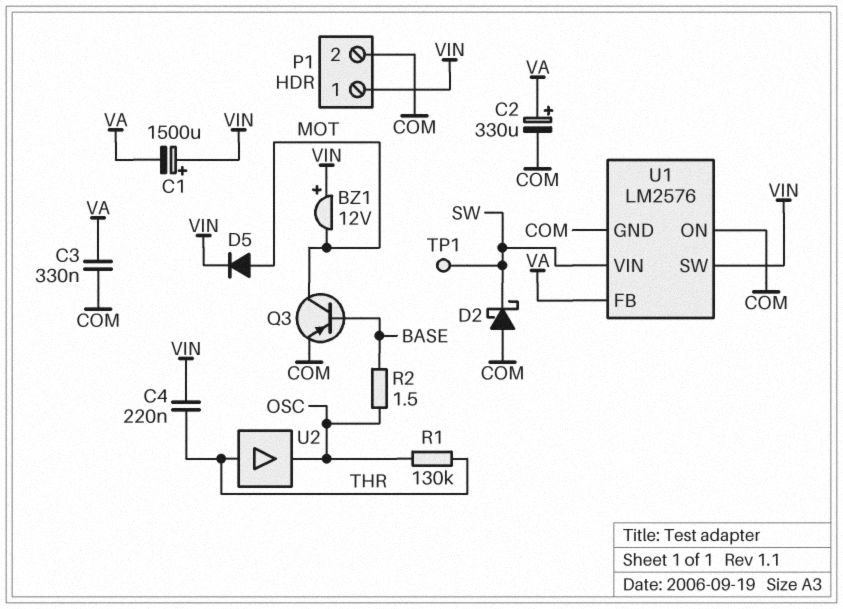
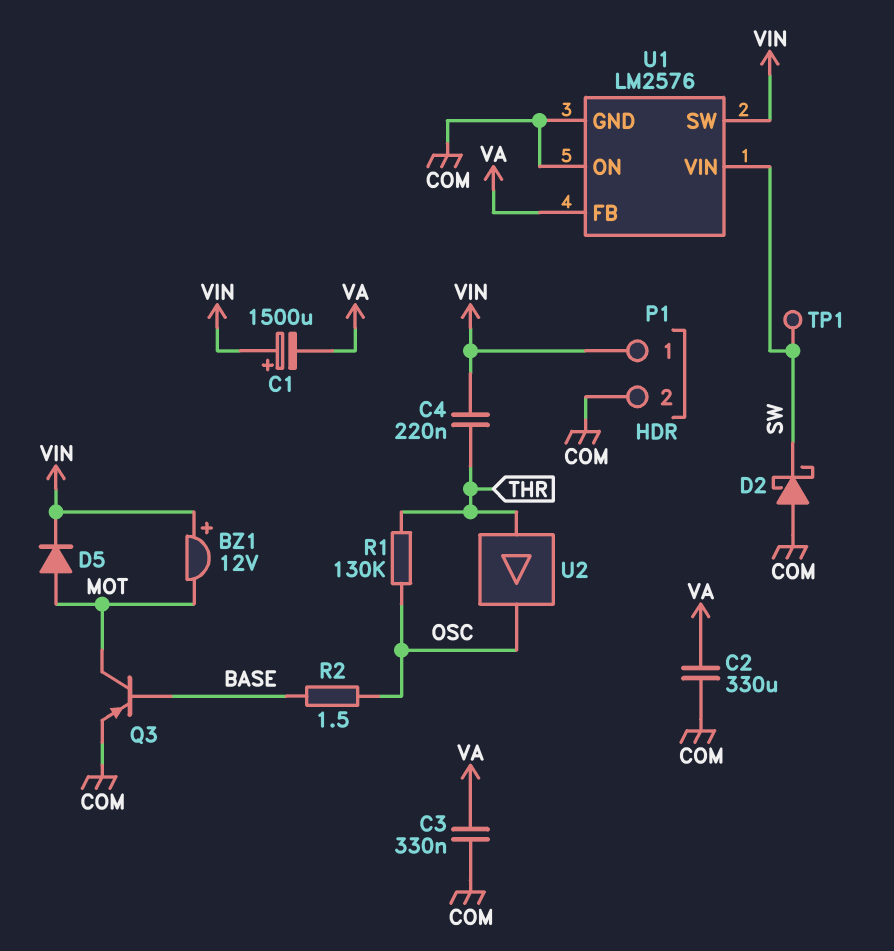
C2: 330uF (plus VA, minus COM) -> 330uF (COM, VA)

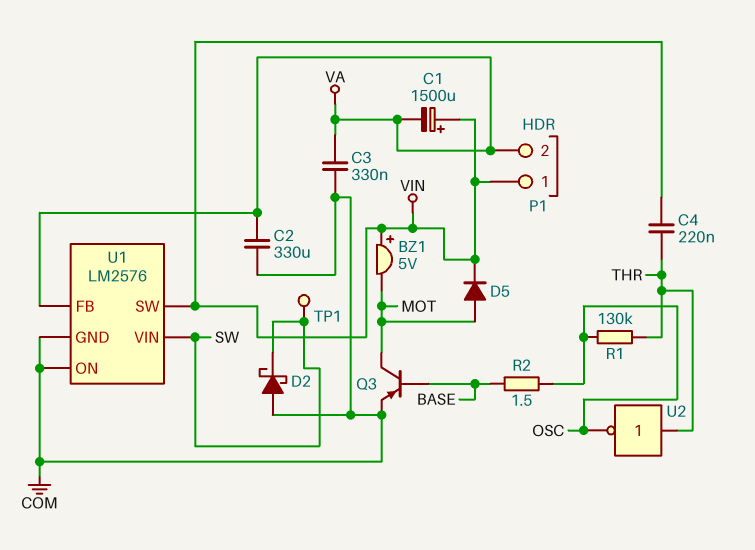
BZ1: buzzer 12V (plus VIN, minus MOT) -> buzzer 5V (plus VIN, minus MOT)
P1 pin 2: COM -> VA
U2: buffer (in THR, out OSC) -> NOT (in THR, out OSC)

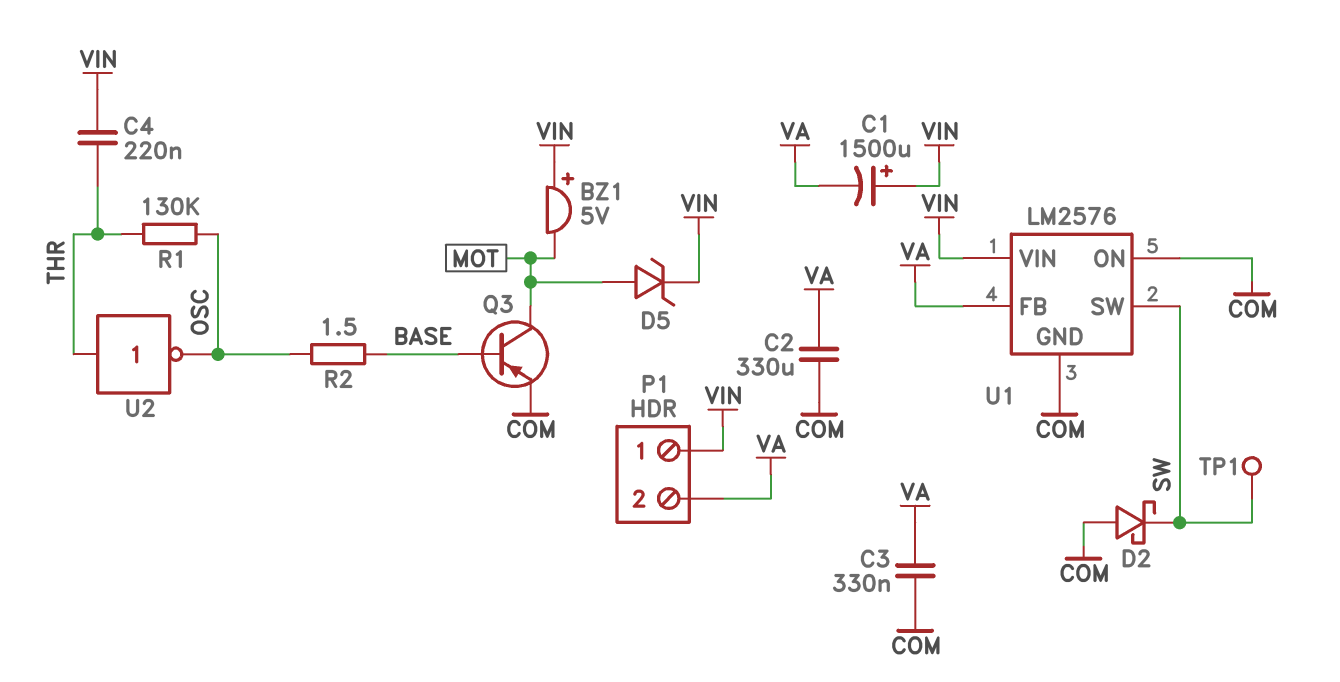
D5: diode (A MOT, K VIN) -> zener (A MOT, K VIN)
U1 pin SW: VIN -> SW
U1 pin VIN: SW -> VIN

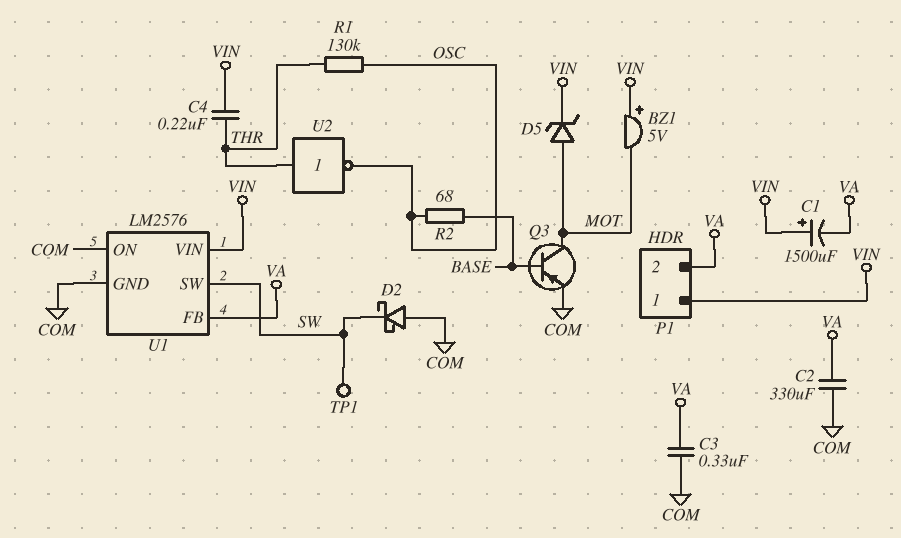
R2: 1.5 (BASE, OSC) -> 68 (BASE, OSC)

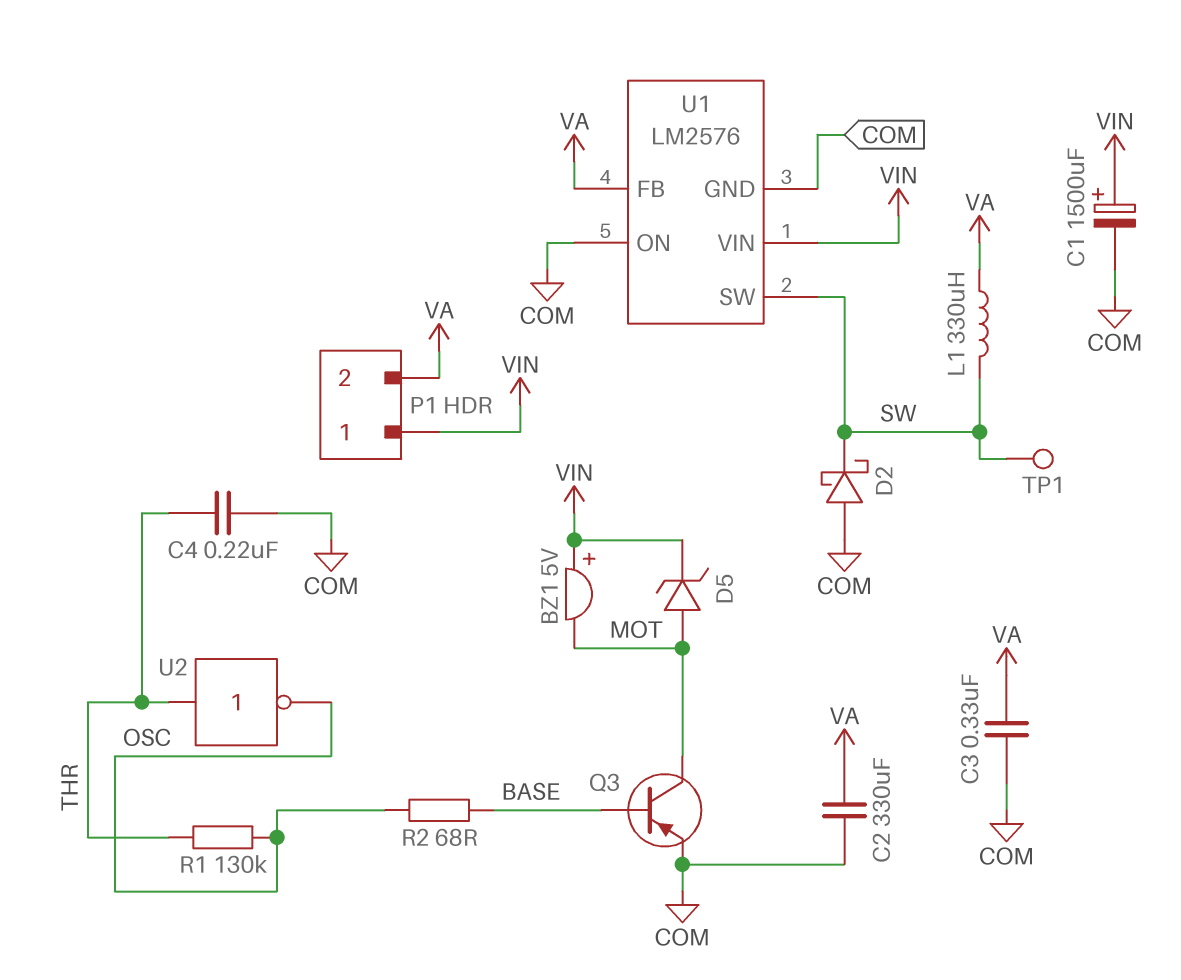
C1: 1500uF (plus VIN, minus VA) -> 1500uF (plus VIN, minus COM)
C4: 220nF (THR, VIN) -> 220nF (COM, THR)
L1: none -> 330uH (SW, VA)

